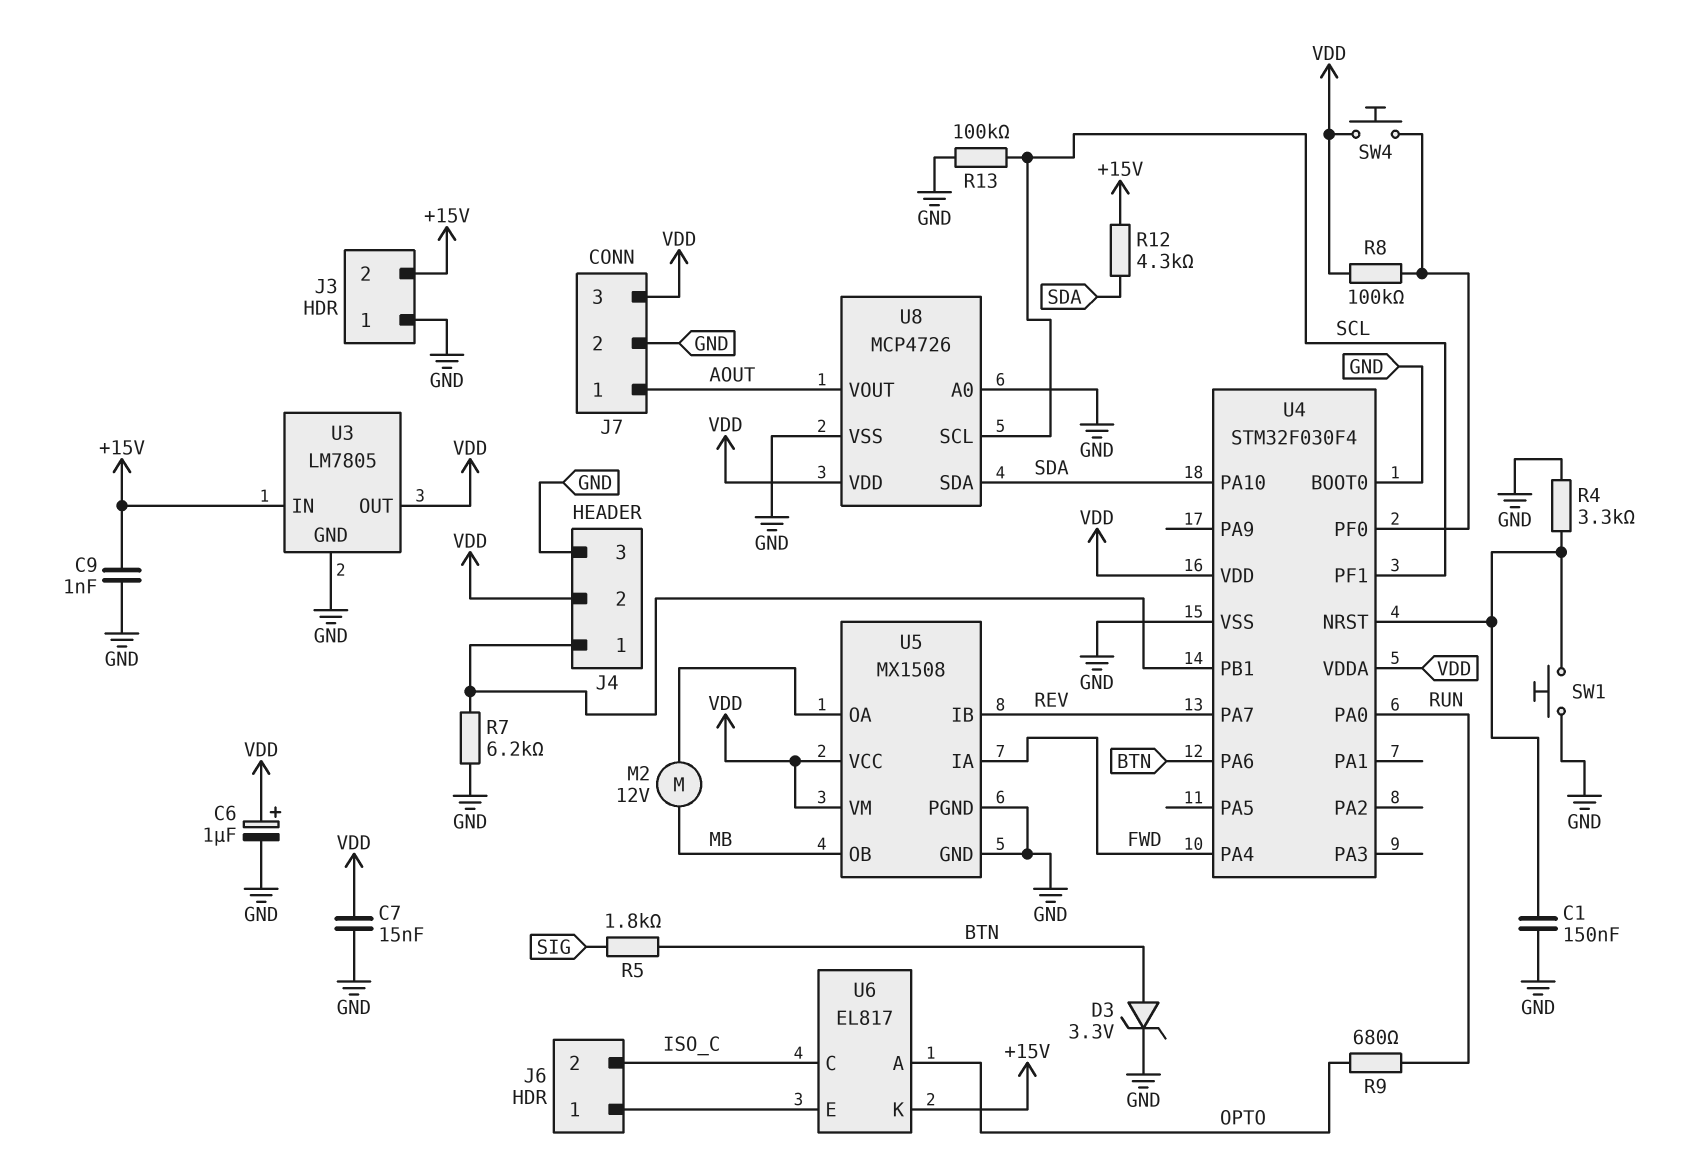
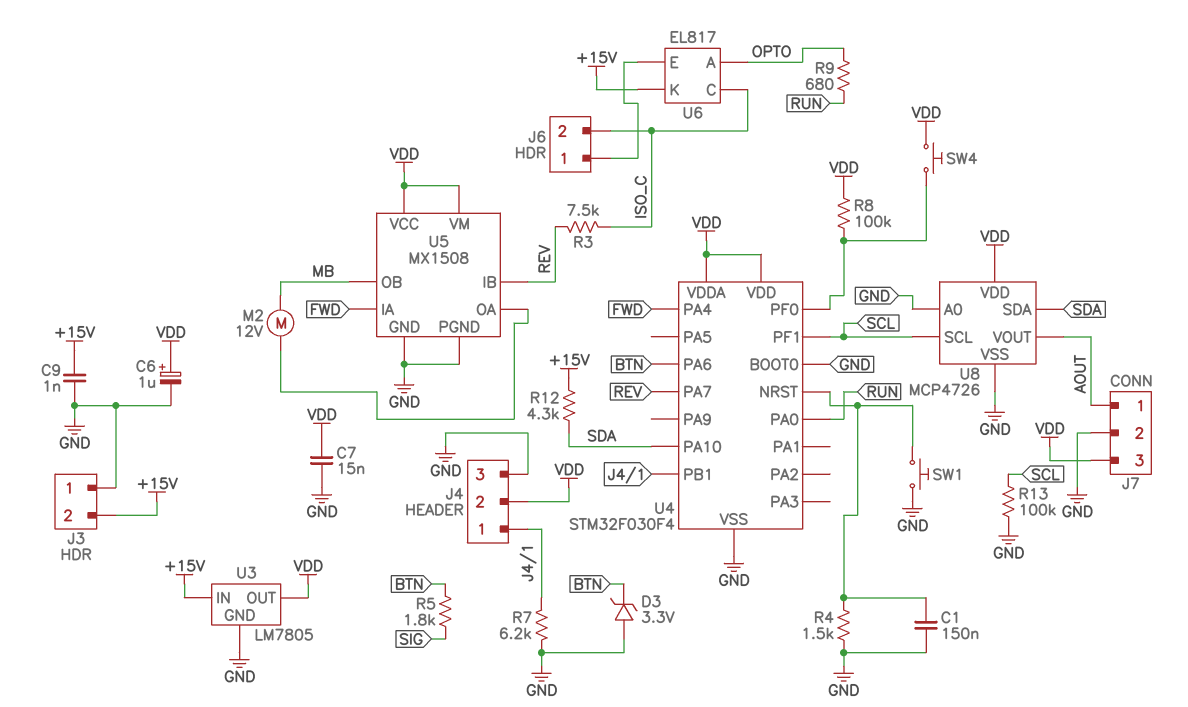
D3: zener 3.3V (A BTN, K GND) -> zener 3.3V (A GND, K BTN)
R3: none -> 7.5k (ISO_C, REV)
R4: 3.3k (GND, U4/NRST) -> 1.5k (GND, U4/NRST)

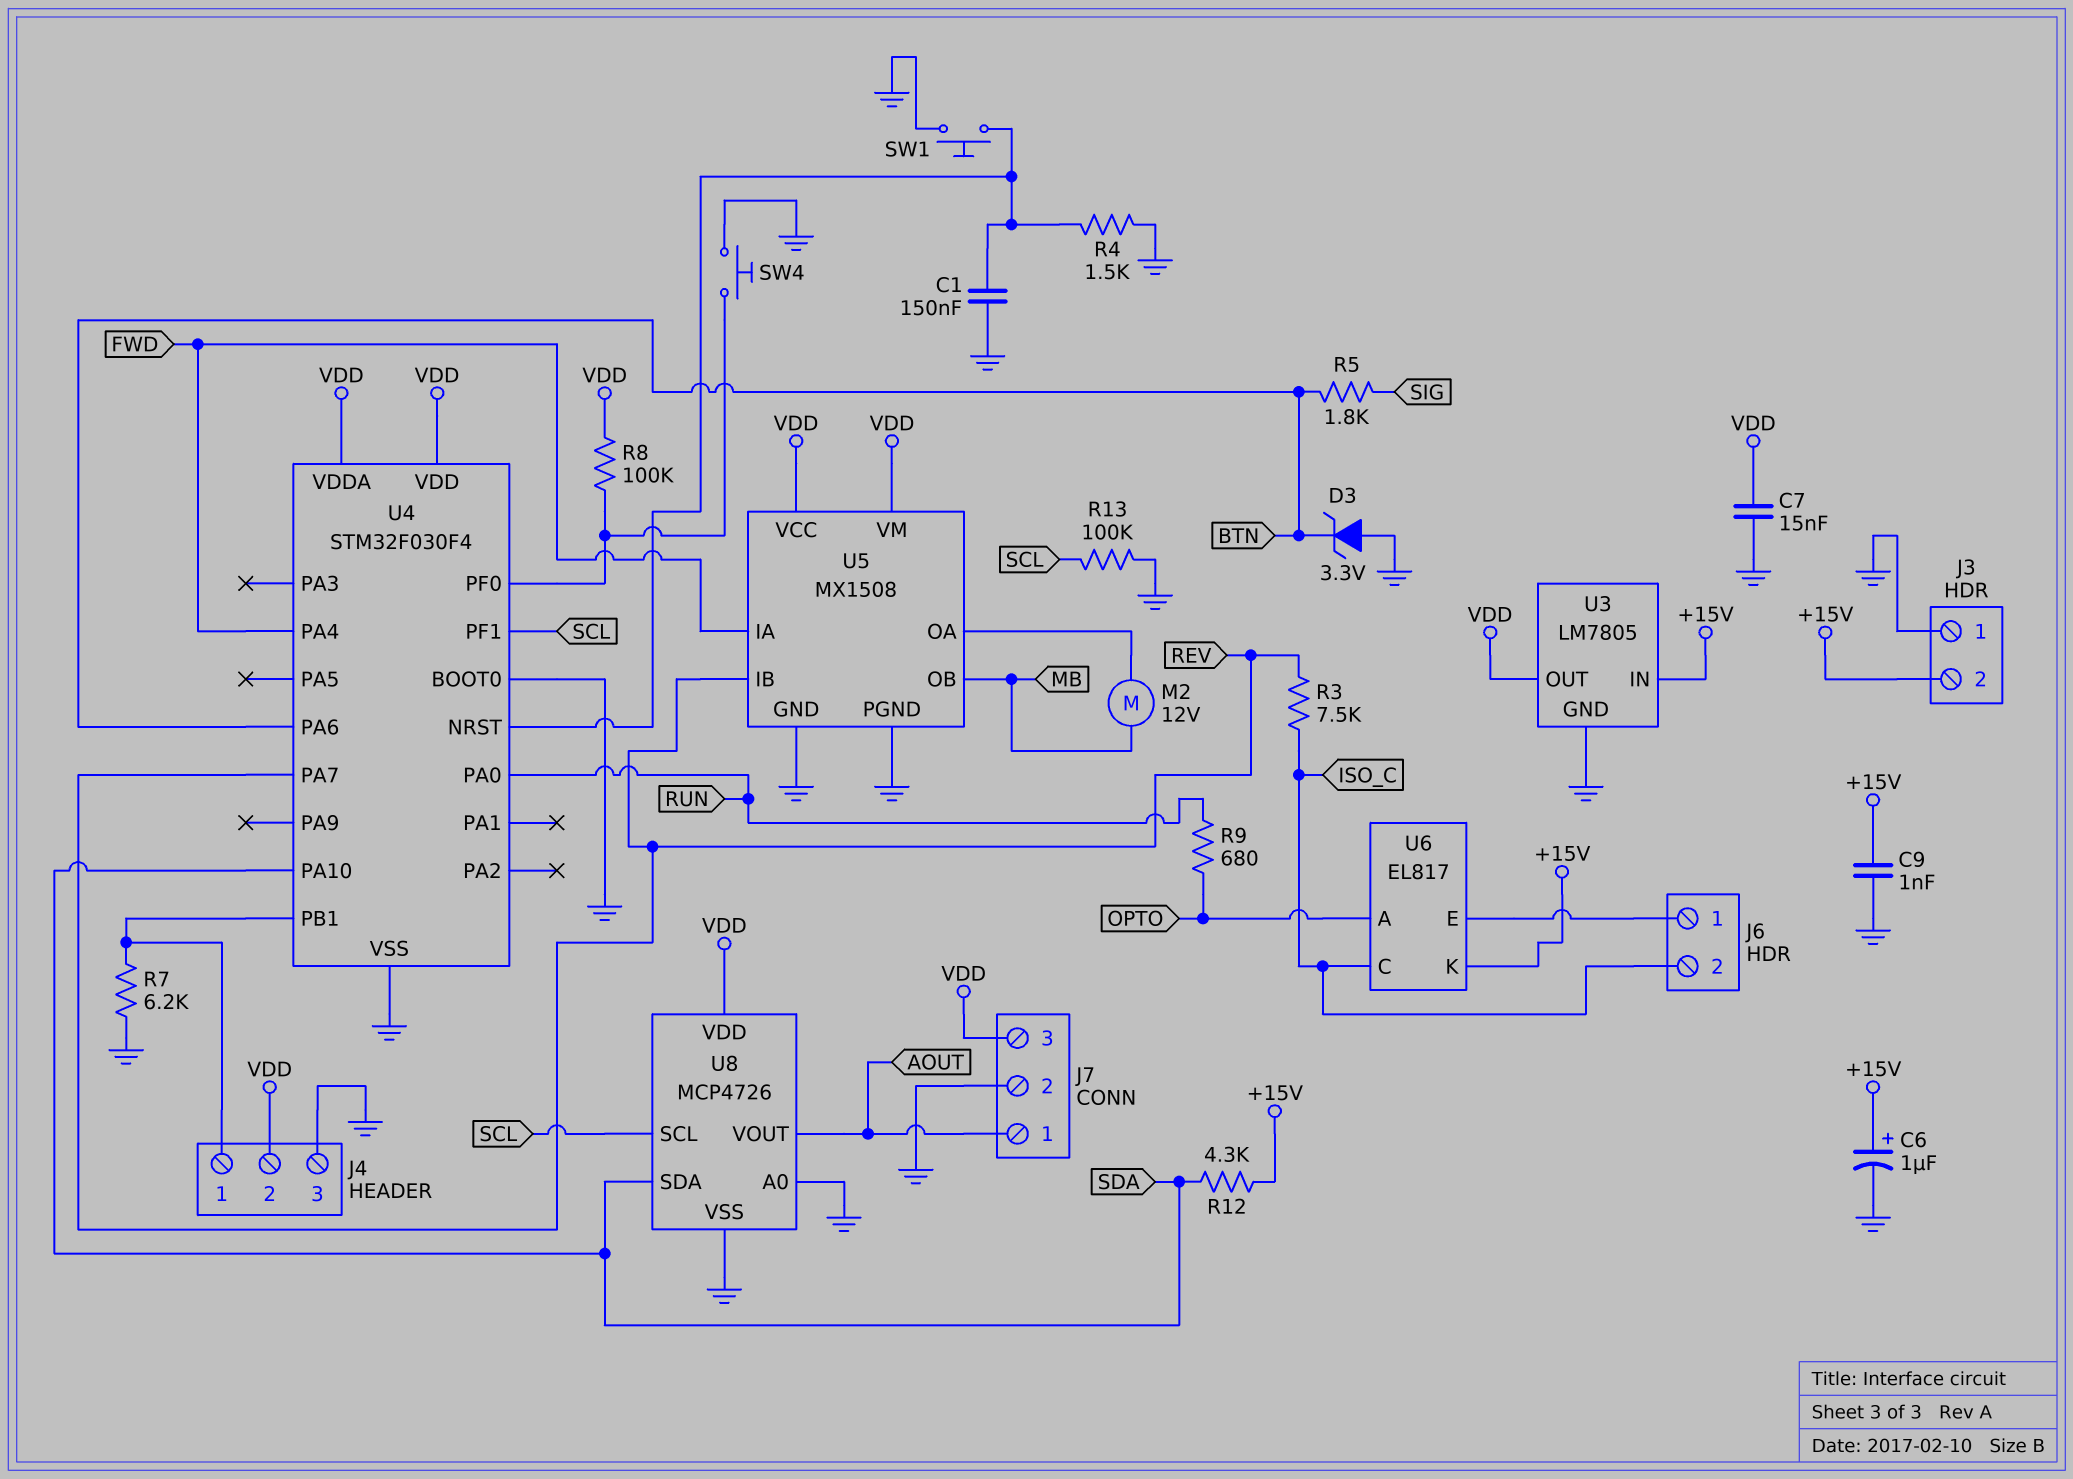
C6: 1uF (plus VDD, minus GND) -> 1uF (plus +15V, minus GND)
SW4: button (U4/PF0, VDD) -> button (GND, U4/PF0)

